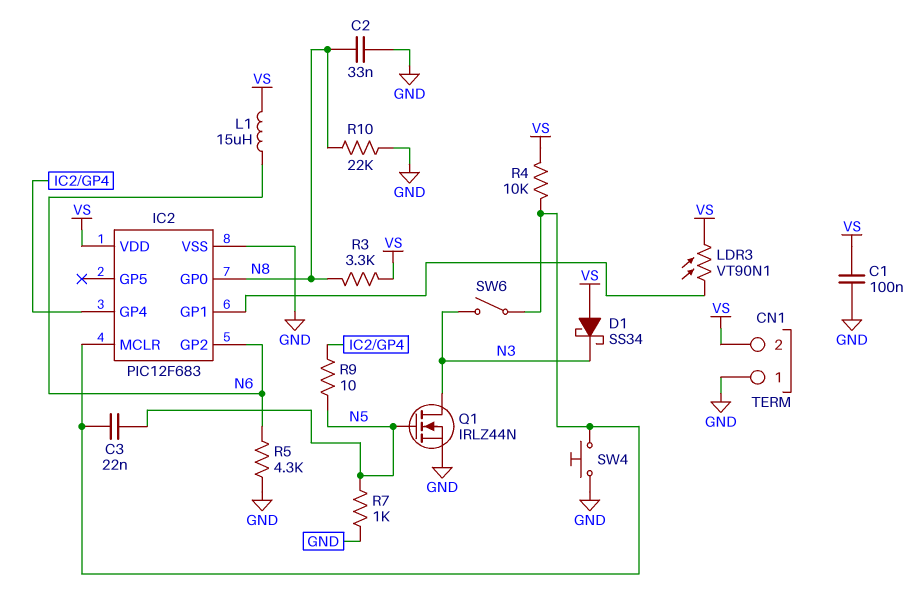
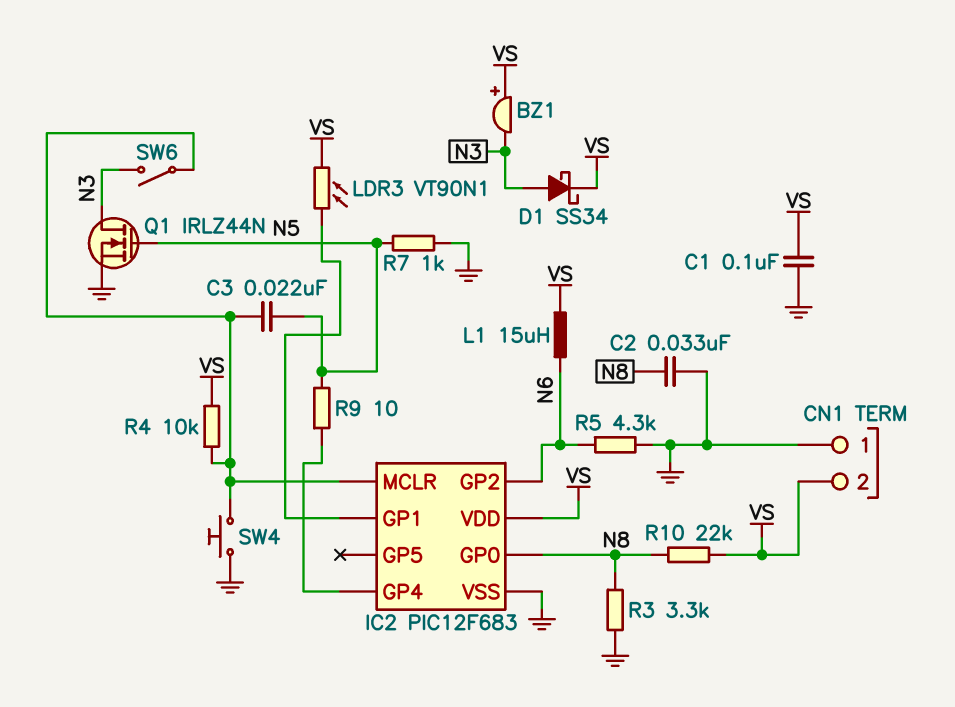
BZ1: none -> buzzer (plus VS, minus N3)
D1: schottky SS34 (A VS, K N3) -> schottky SS34 (A N3, K VS)
R3: 3.3k (N8, VS) -> 3.3k (GND, N8)
R10: 22k (GND, N8) -> 22k (N8, VS)

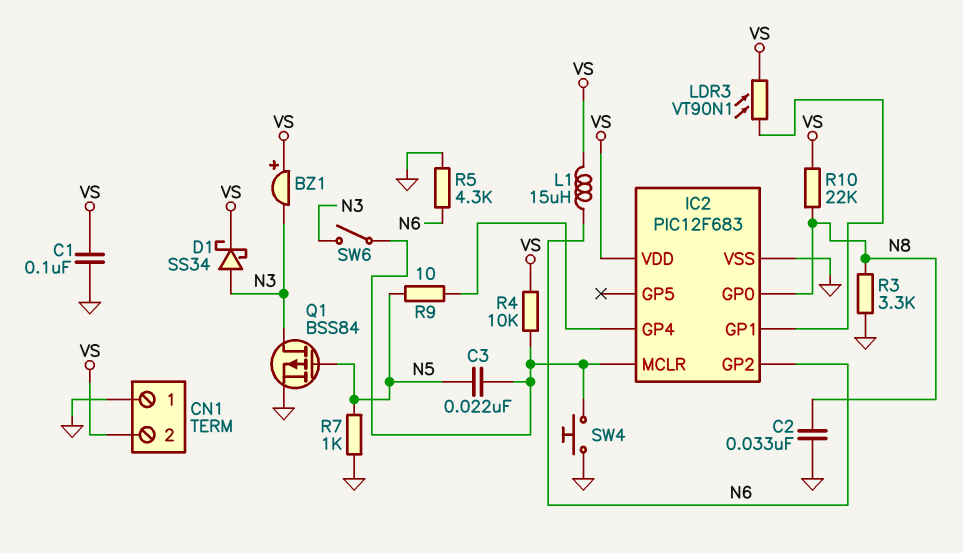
Q1: NMOS IRLZ44N (G N5, D N3, S GND) -> PMOS BSS84 (G N5, D N3, S GND)

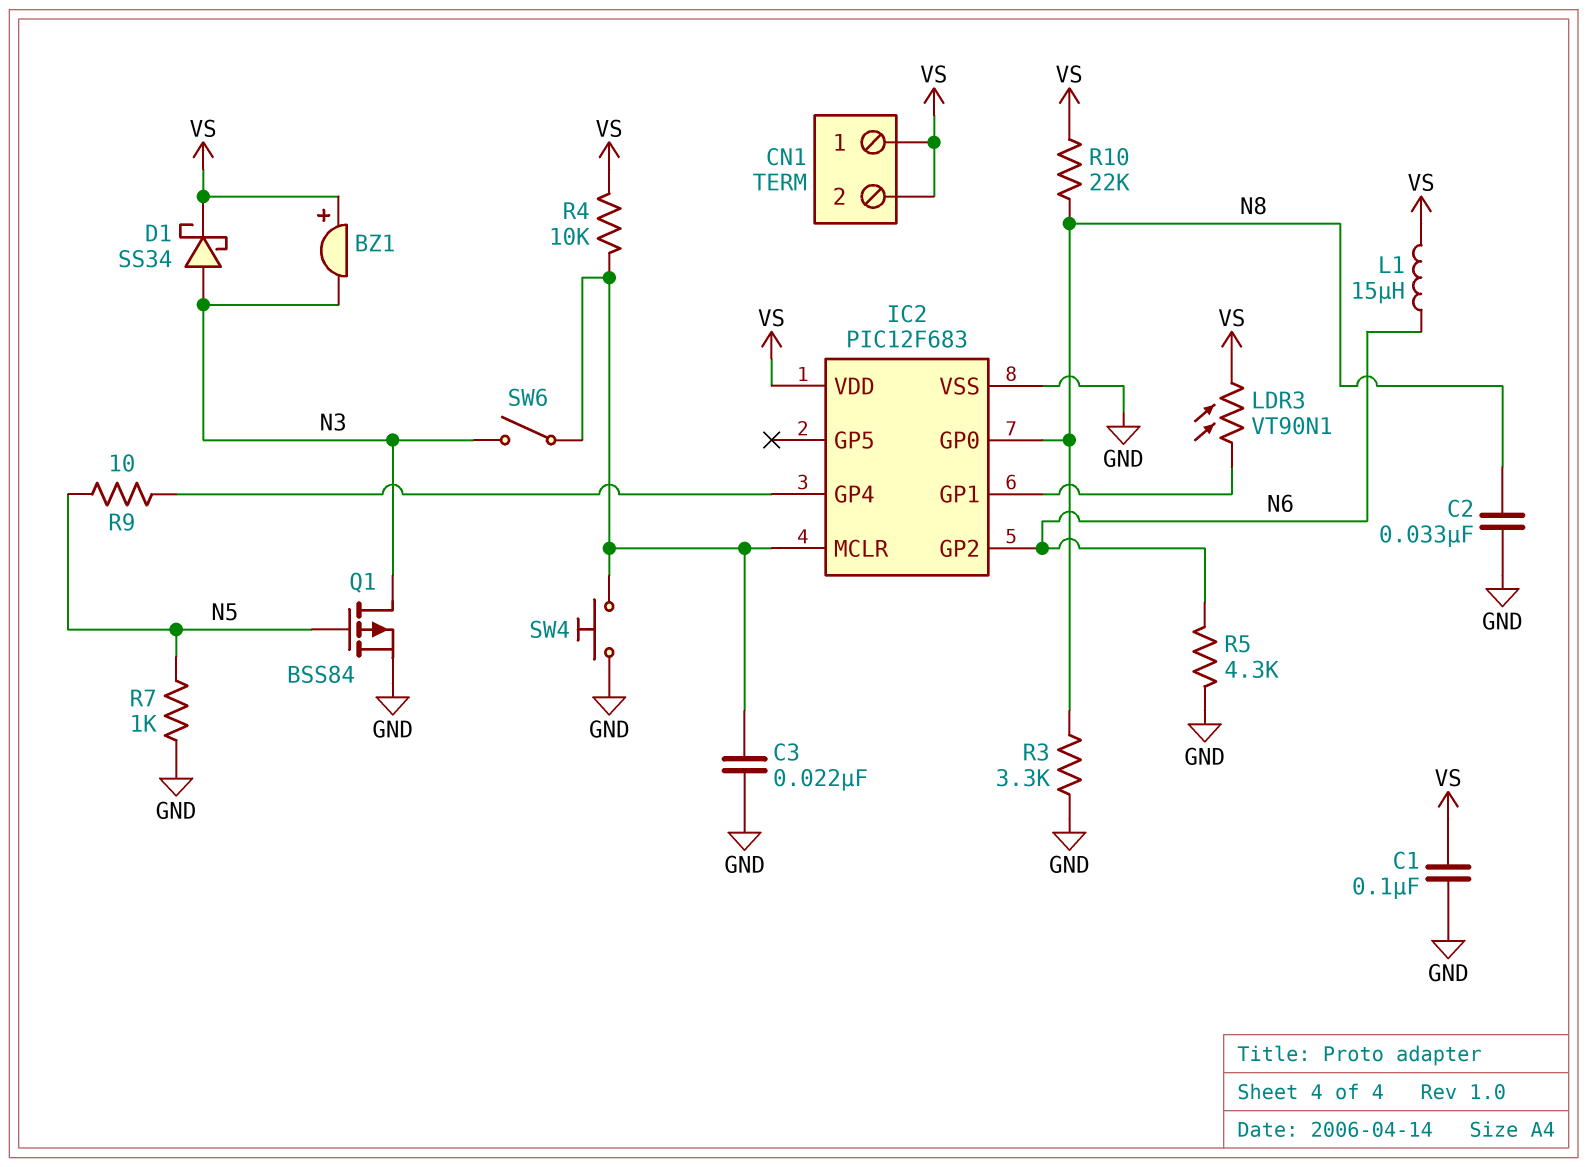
C3: 22nF (IC2/MCLR, N5) -> 22nF (GND, IC2/MCLR)
CN1 pin 1: GND -> VS

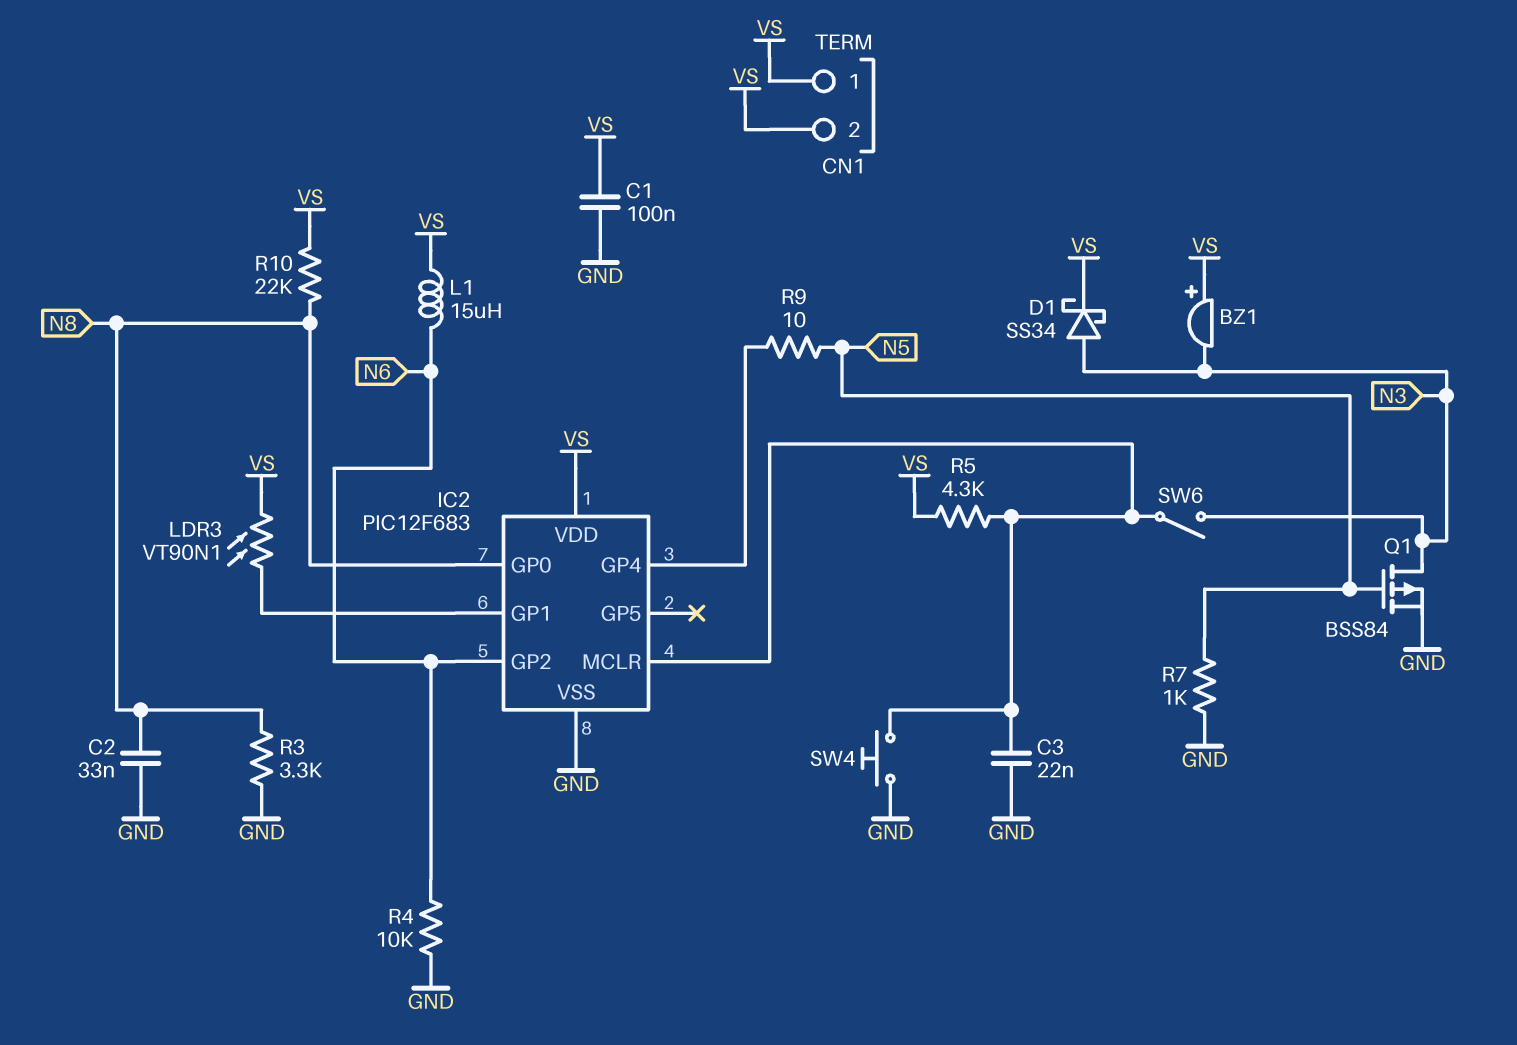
R4: 10k (IC2/MCLR, VS) -> 10k (GND, N6)
R5: 4.3k (GND, N6) -> 4.3k (IC2/MCLR, VS)

